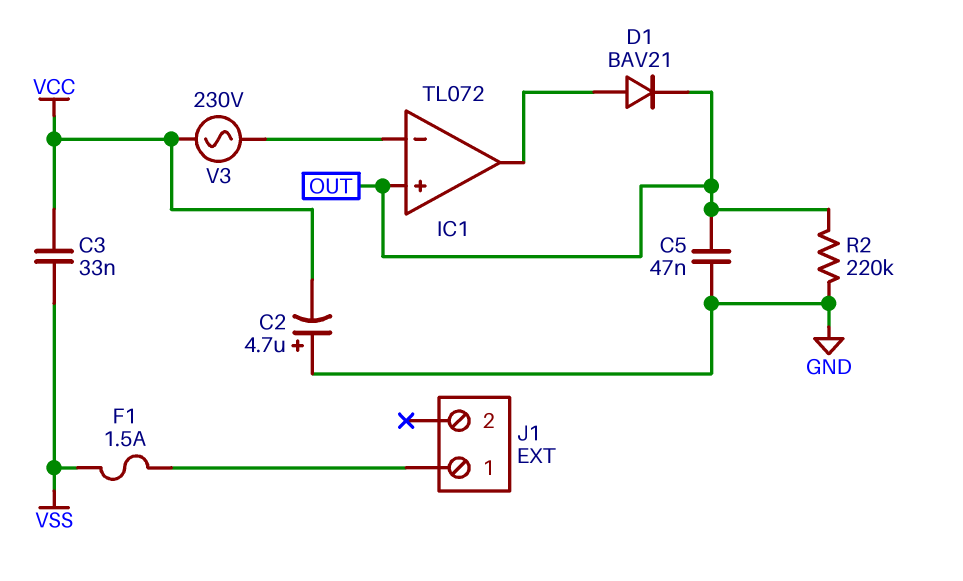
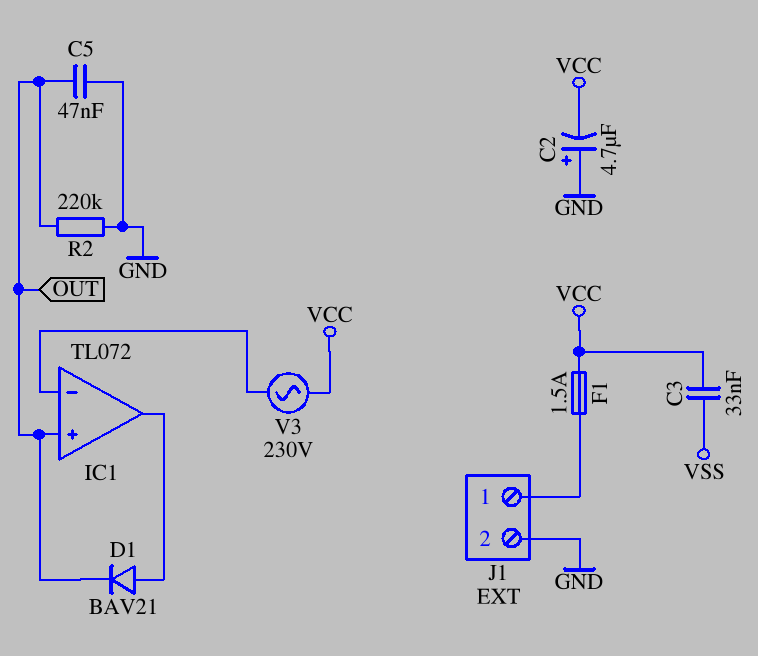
F1: 1.5A (J1/1, VSS) -> 1.5A (J1/1, VCC)
J1 pin 2: none -> GND

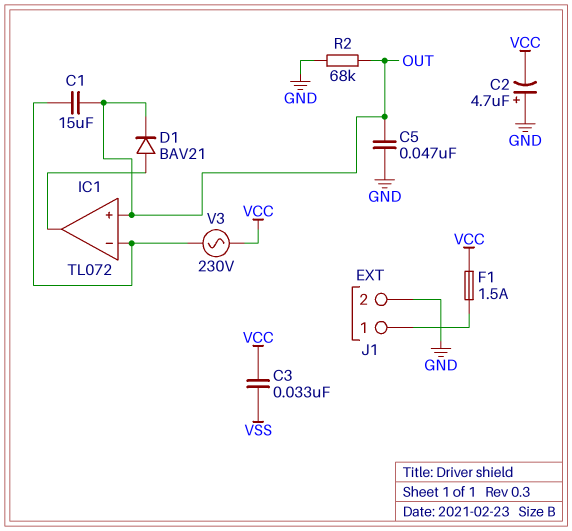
C1: none -> 15uF (IC1/in-, OUT)
R2: 220k (GND, OUT) -> 68k (GND, OUT)

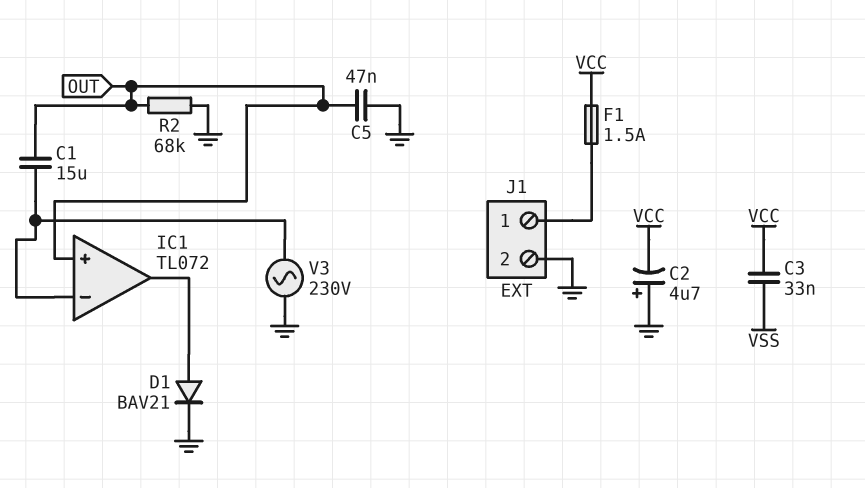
D1: diode BAV21 (A IC1/out, K OUT) -> diode BAV21 (A IC1/out, K GND)
V3: AC 230V (IC1/in-, VCC) -> AC 230V (GND, IC1/in-)

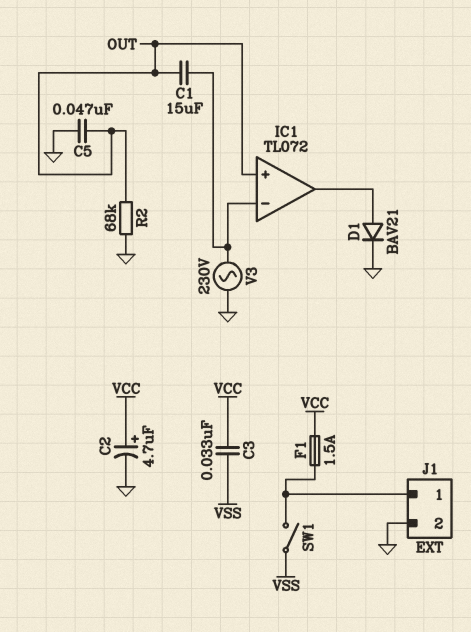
C2: 4.7uF (plus GND, minus VCC) -> 4.7uF (plus VCC, minus GND)
SW1: none -> switch (J1/1, VSS)

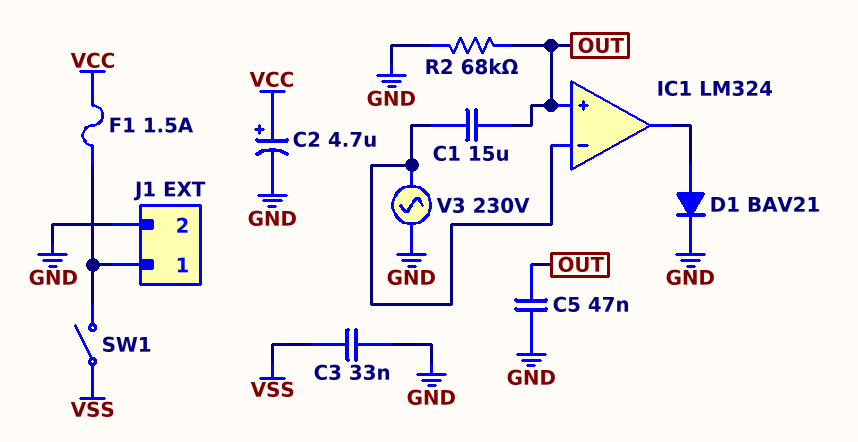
C3: 33nF (VCC, VSS) -> 33nF (GND, VSS)
IC1: TL072 -> LM324

